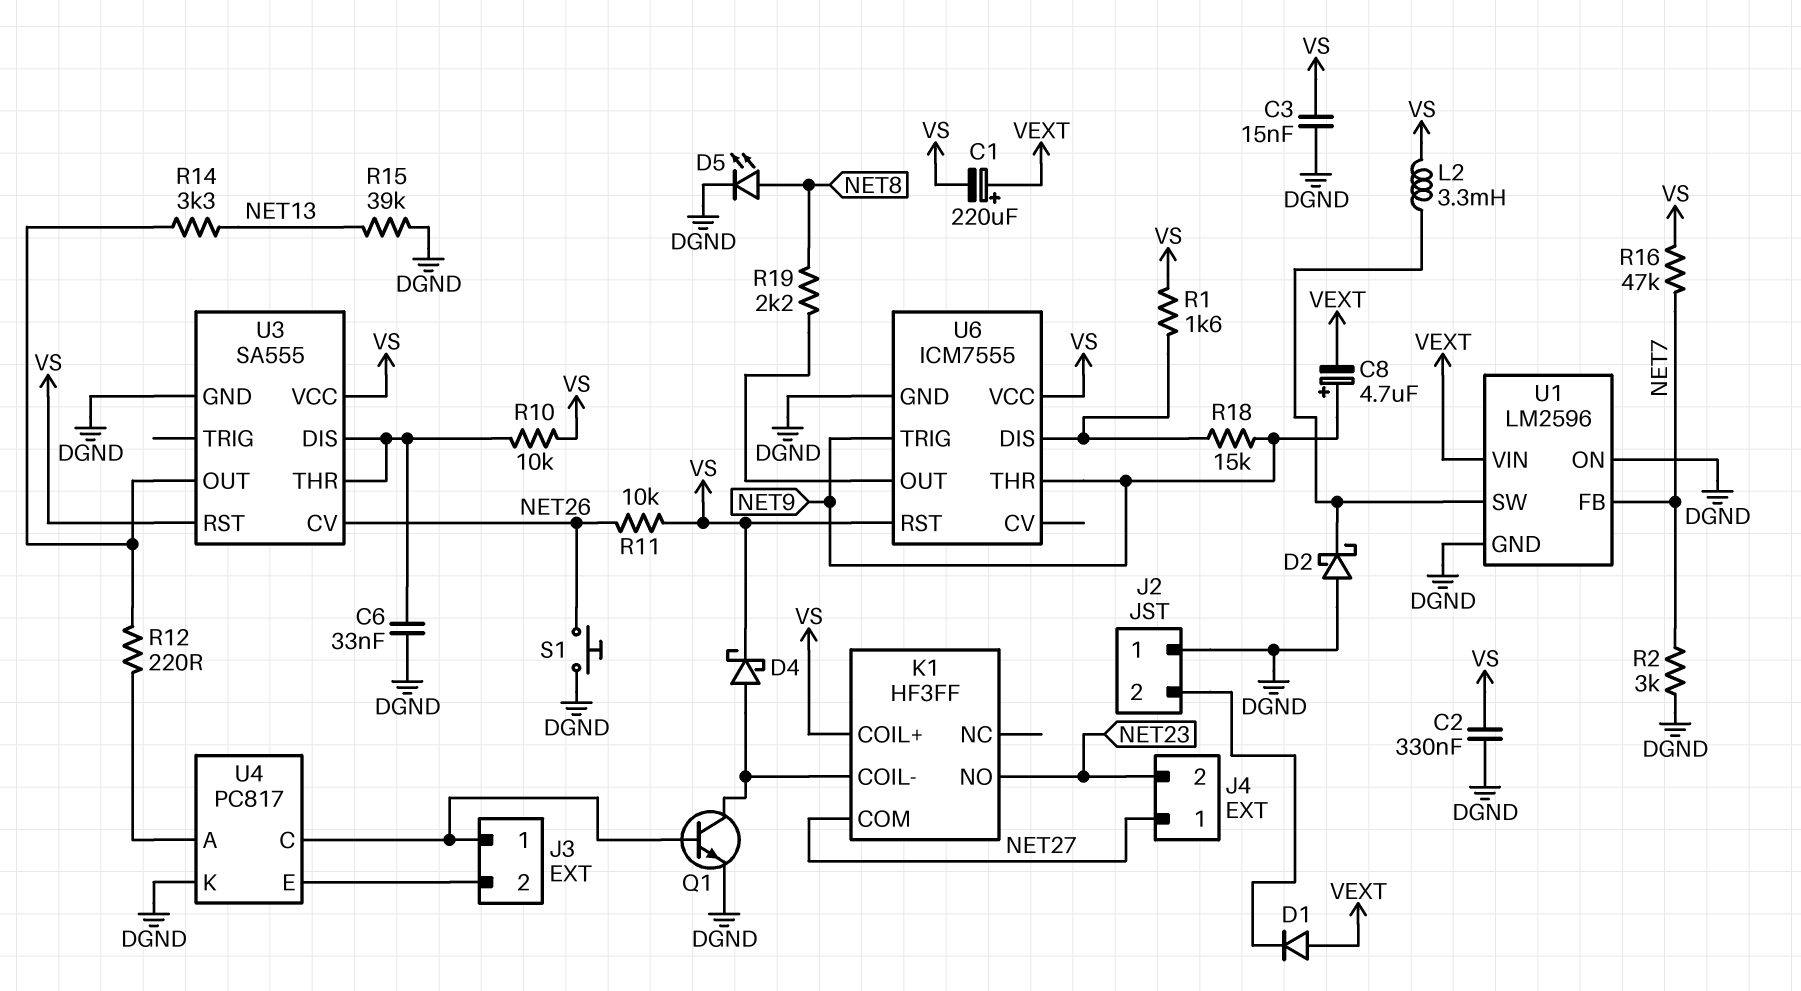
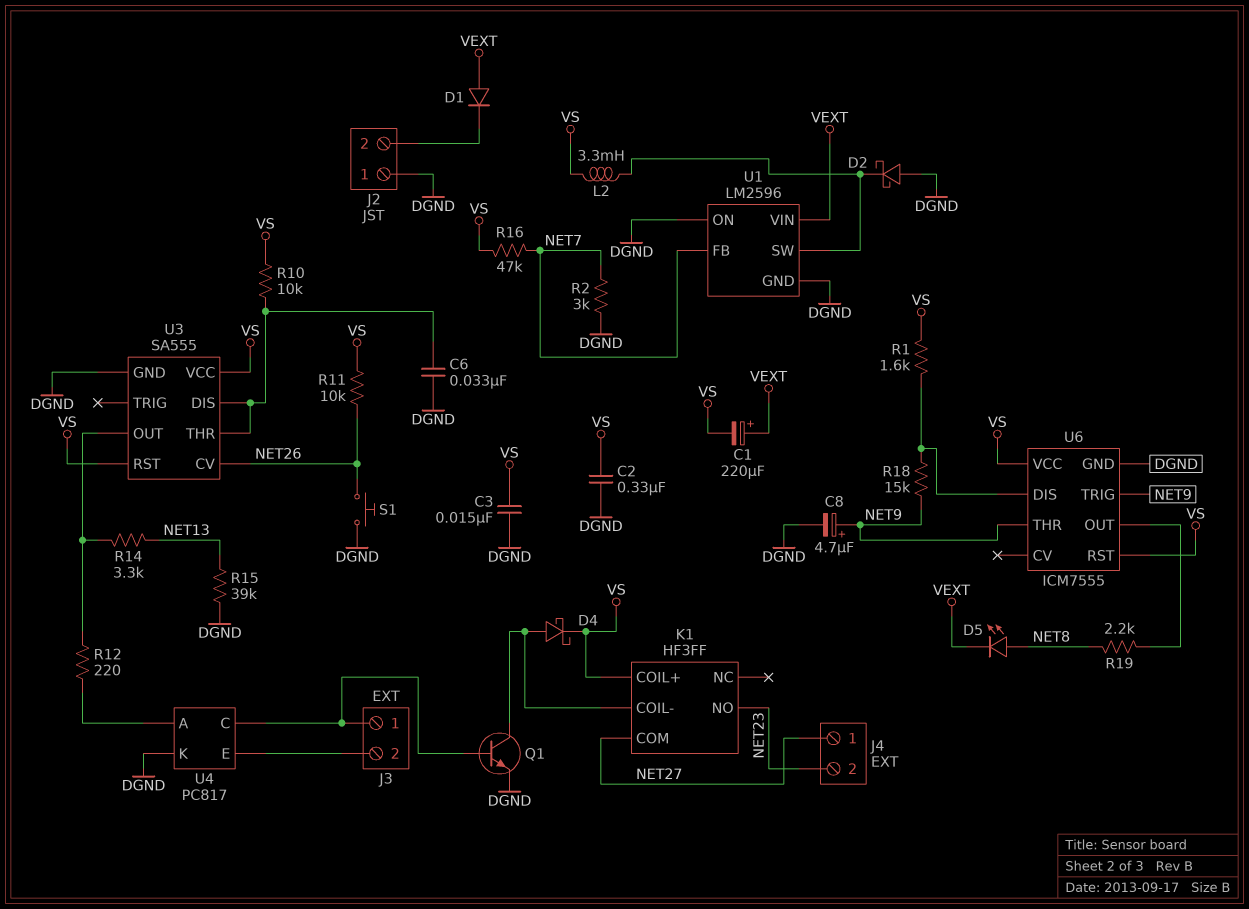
C8: 4.7uF (plus NET9, minus VEXT) -> 4.7uF (plus NET9, minus DGND)
D5: LED (A NET8, K DGND) -> LED (A NET8, K VEXT)

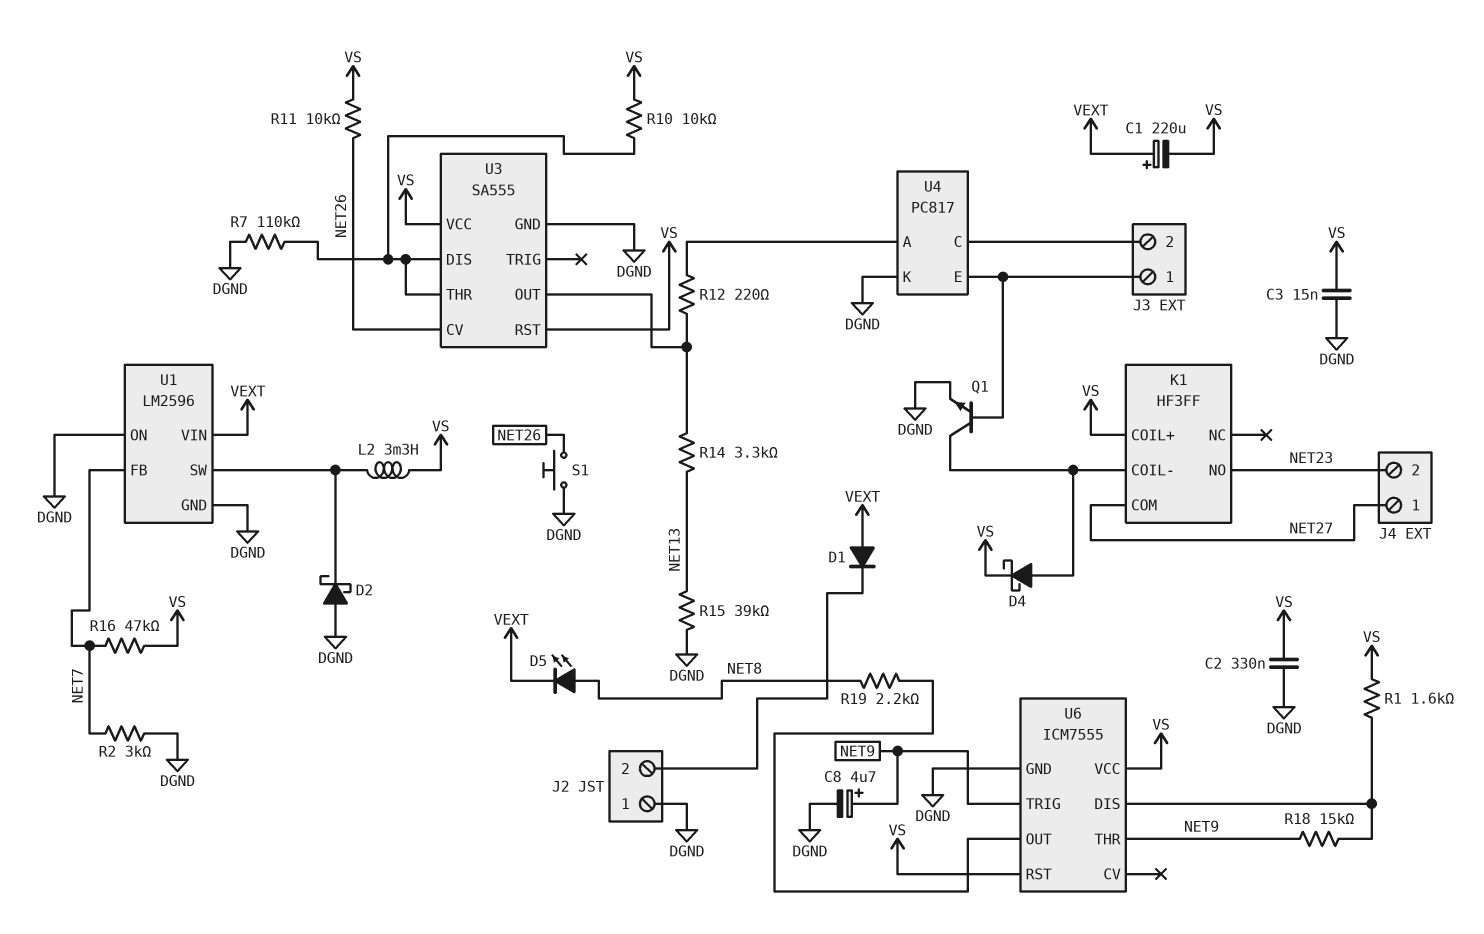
C6: 33nF (DGND, U3/DIS) -> none
R7: none -> 110k (DGND, U3/DIS)
U4 pin C: J3/1 -> J3/2
U4 pin E: J3/2 -> J3/1

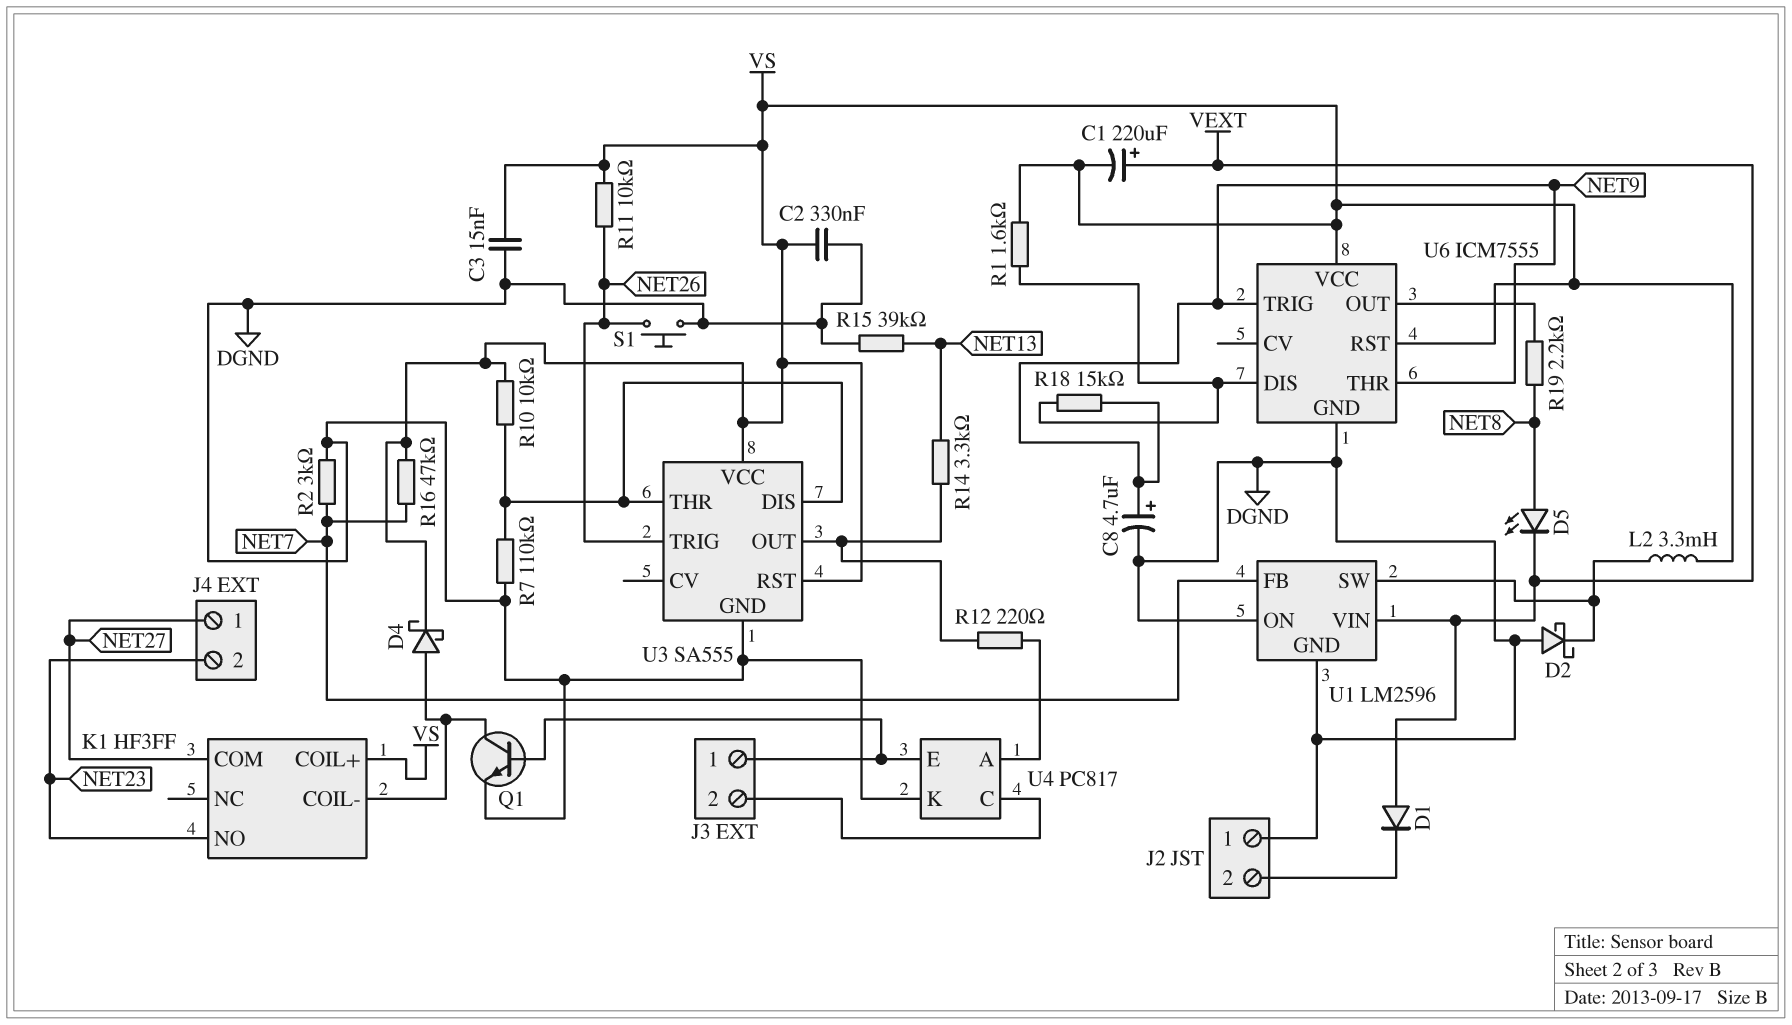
U3 pin CV: NET26 -> none
U3 pin TRIG: none -> NET26

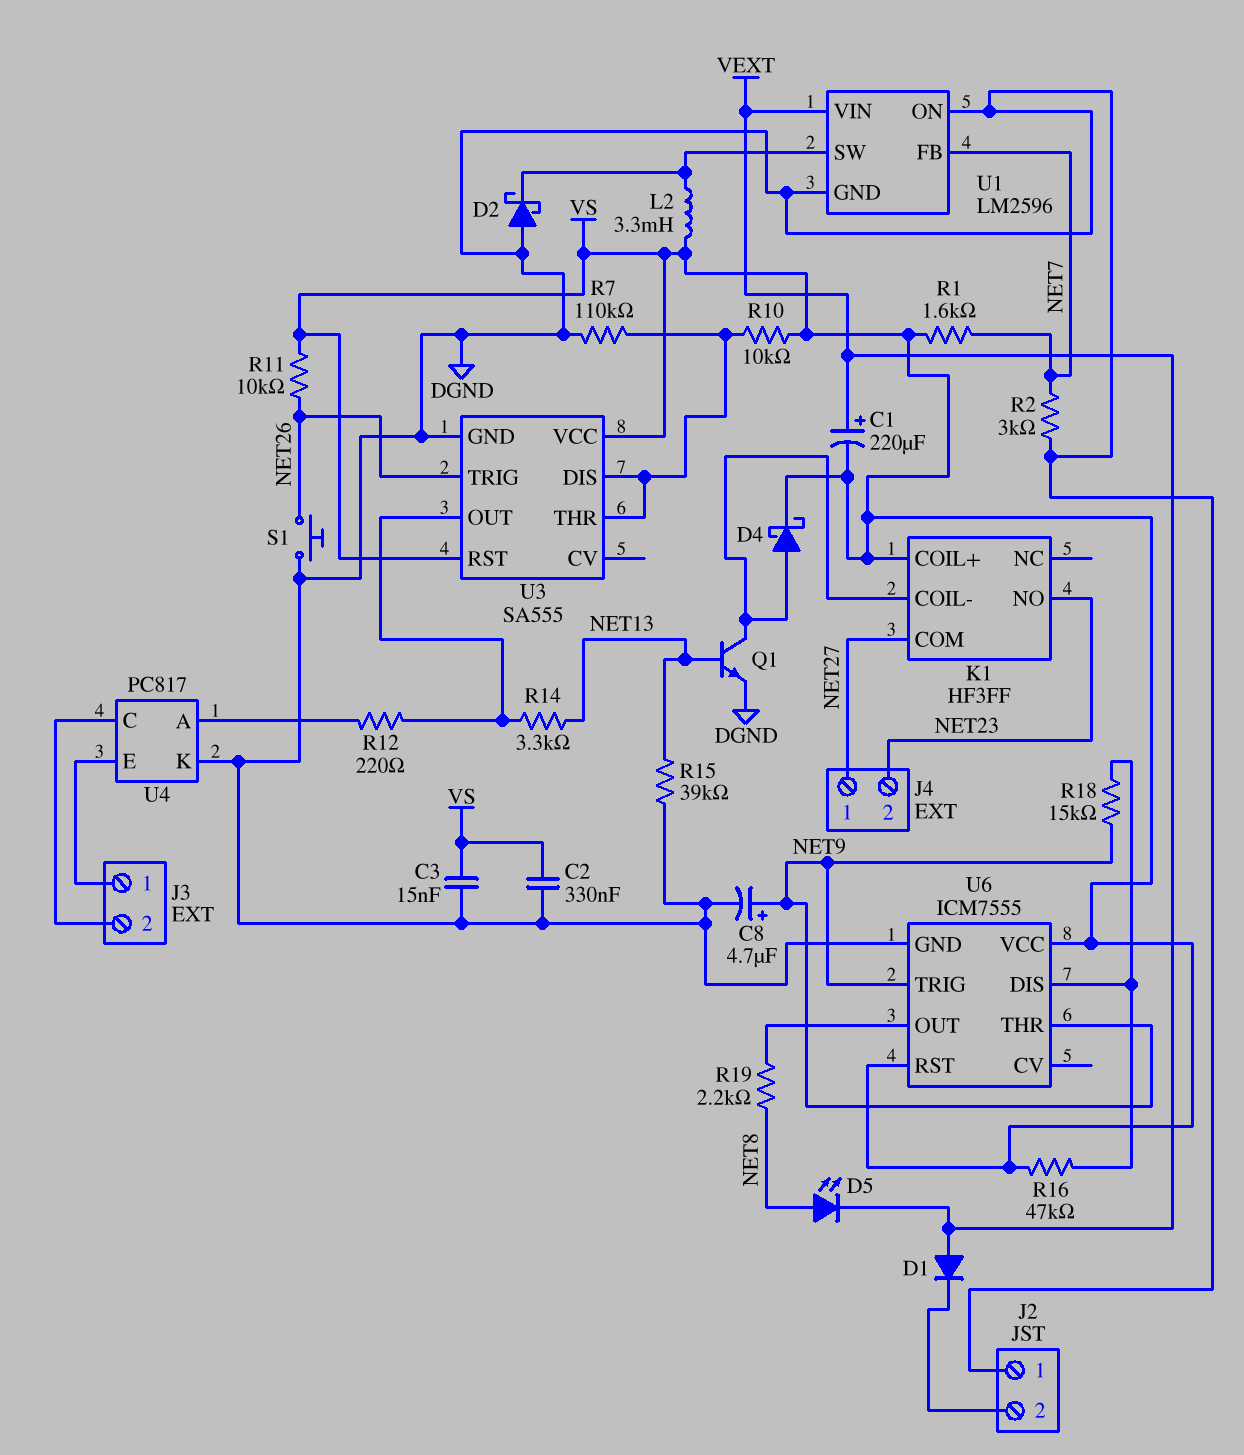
Q1: NPN (B J3/1, C K1/COIL-, E DGND) -> NPN (B NET13, C K1/COIL-, E DGND)
R1: 1.6k (U6/DIS, VS) -> 1.6k (NET7, VS)
R16: 47k (NET7, VS) -> 47k (U6/DIS, VS)

